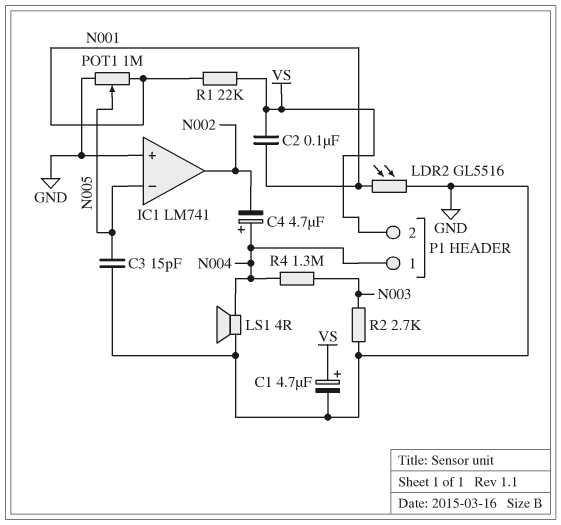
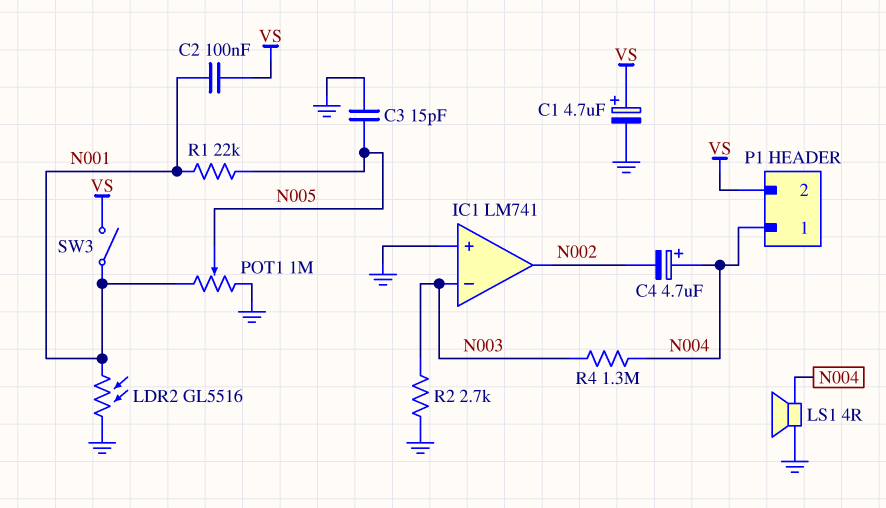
IC1 pin in-: N005 -> N003
R1: 22k (N001, VS) -> 22k (N001, N005)
SW3: none -> switch (N001, VS)

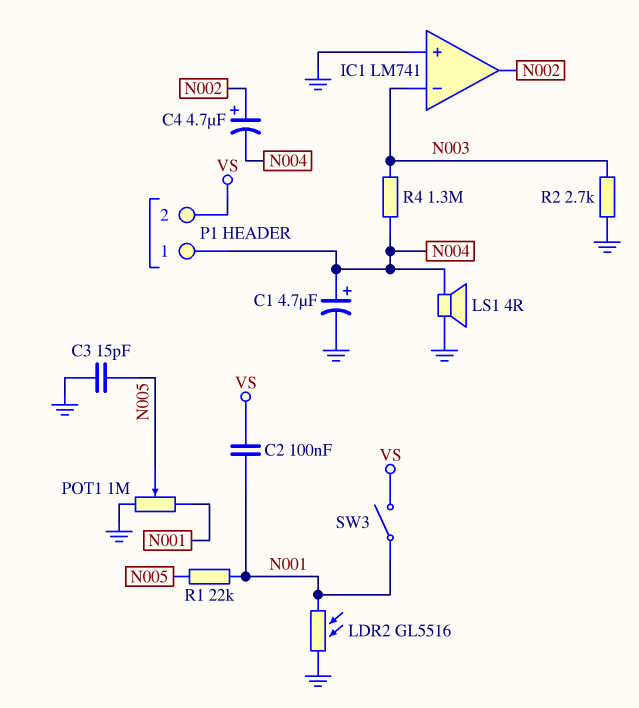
C1: 4.7uF (plus VS, minus GND) -> 4.7uF (plus N004, minus GND)
C4: 4.7uF (plus N004, minus N002) -> 4.7uF (plus N002, minus N004)

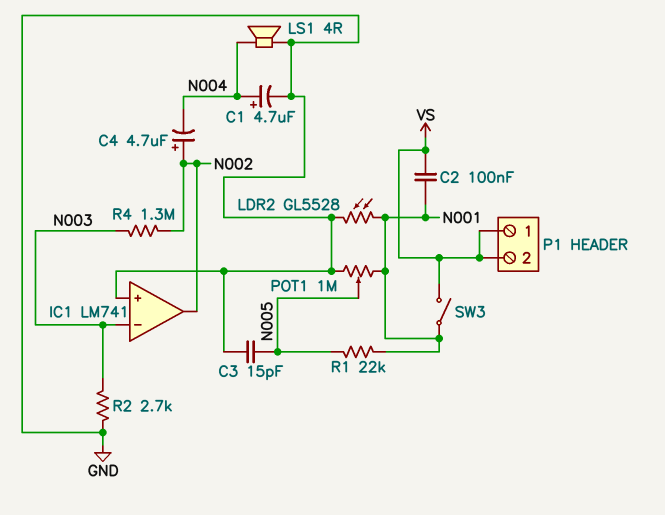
LDR2: GL5516 (GND, N001) -> GL5528 (GND, N001)
P1 pin 1: N004 -> VS
R4: 1.3M (N003, N004) -> 1.3M (N002, N003)

